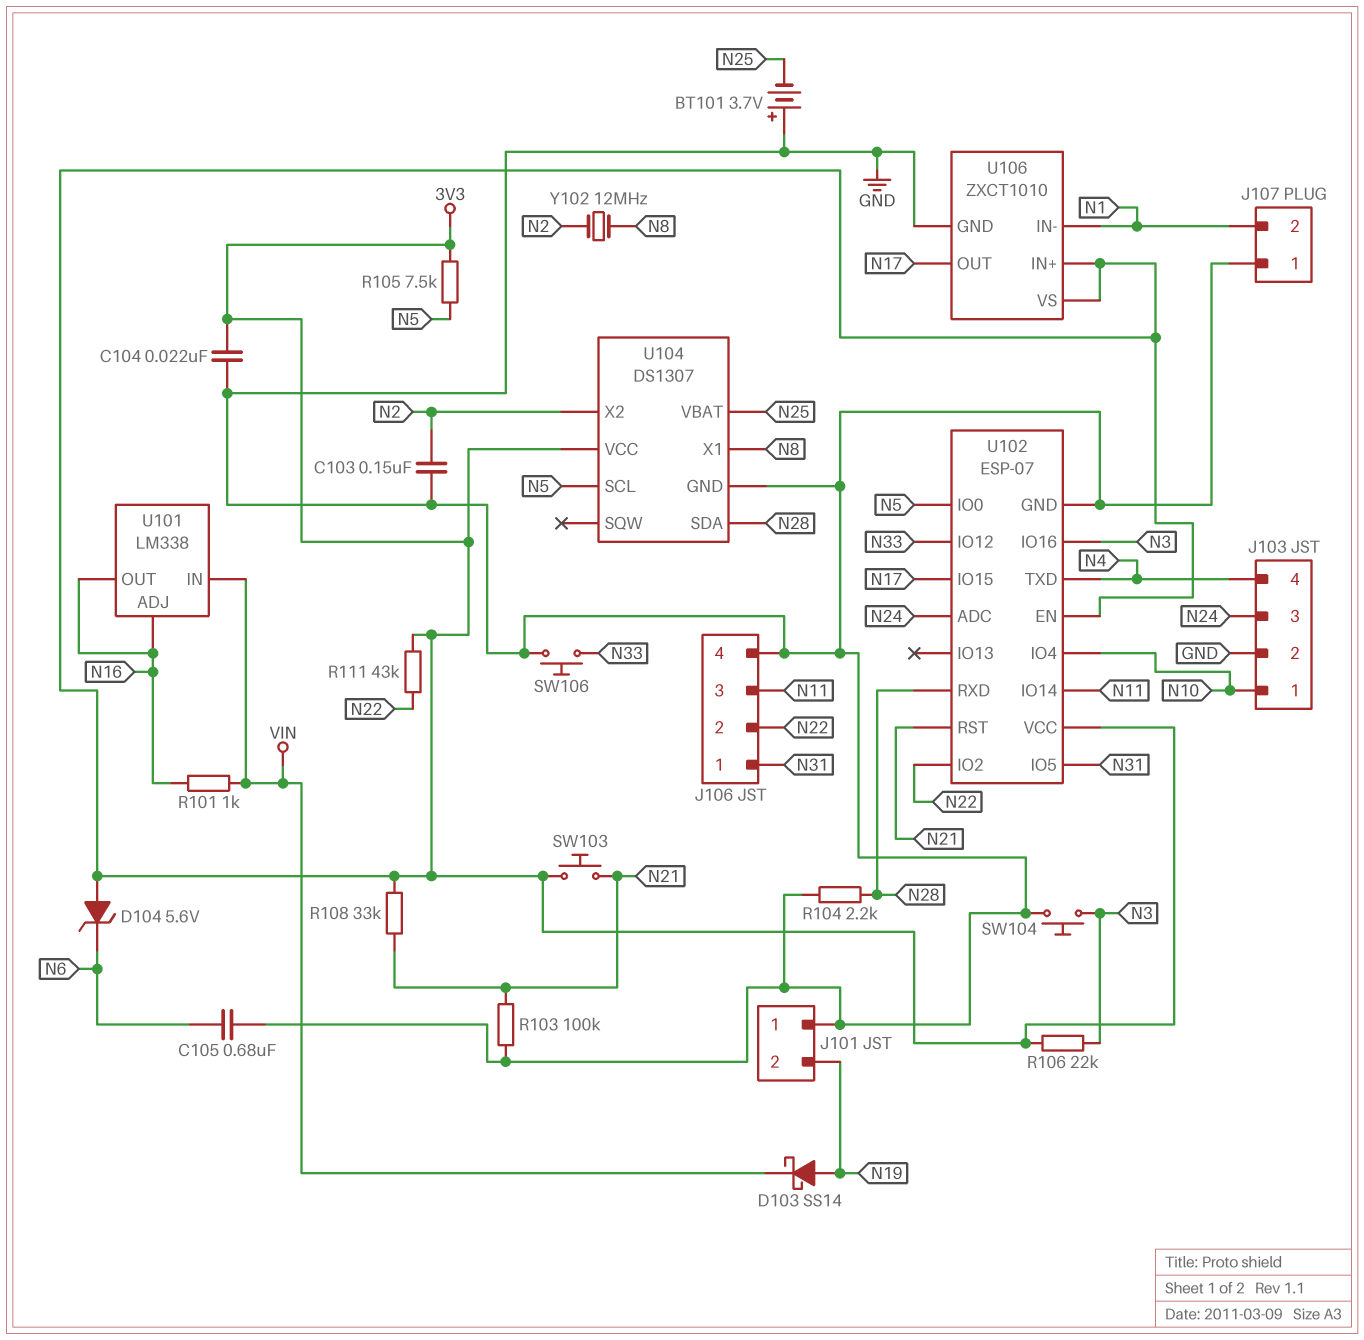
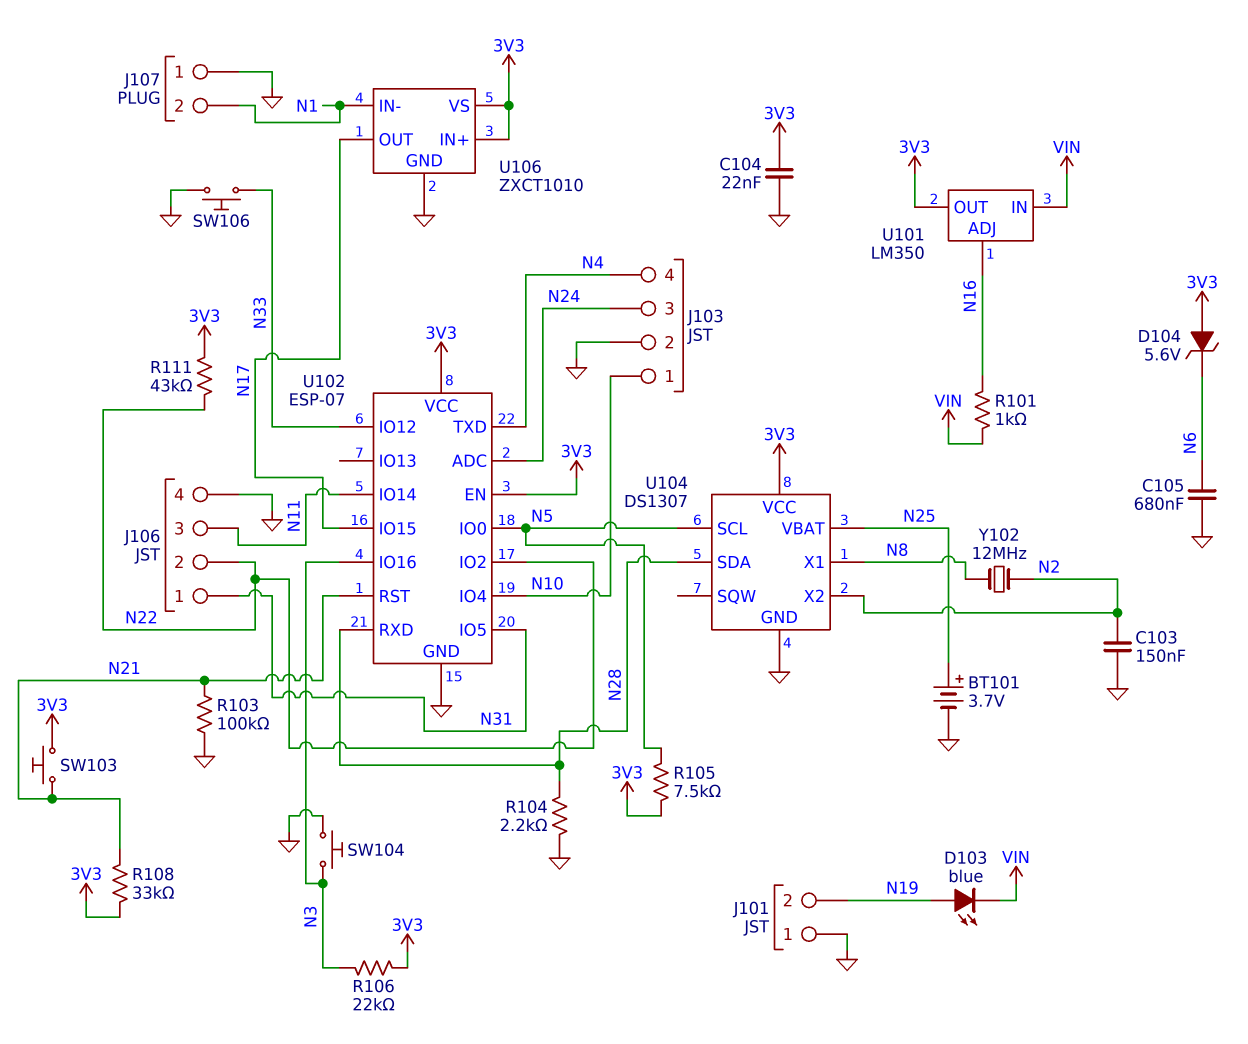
BT101: 3.7V (plus GND, minus N25) -> 3.7V (plus N25, minus GND)
D103: schottky SS14 (A N19, K VIN) -> LED blue (A N19, K VIN)
U101: LM338 -> LM350
U101 pin OUT: N16 -> 3V3

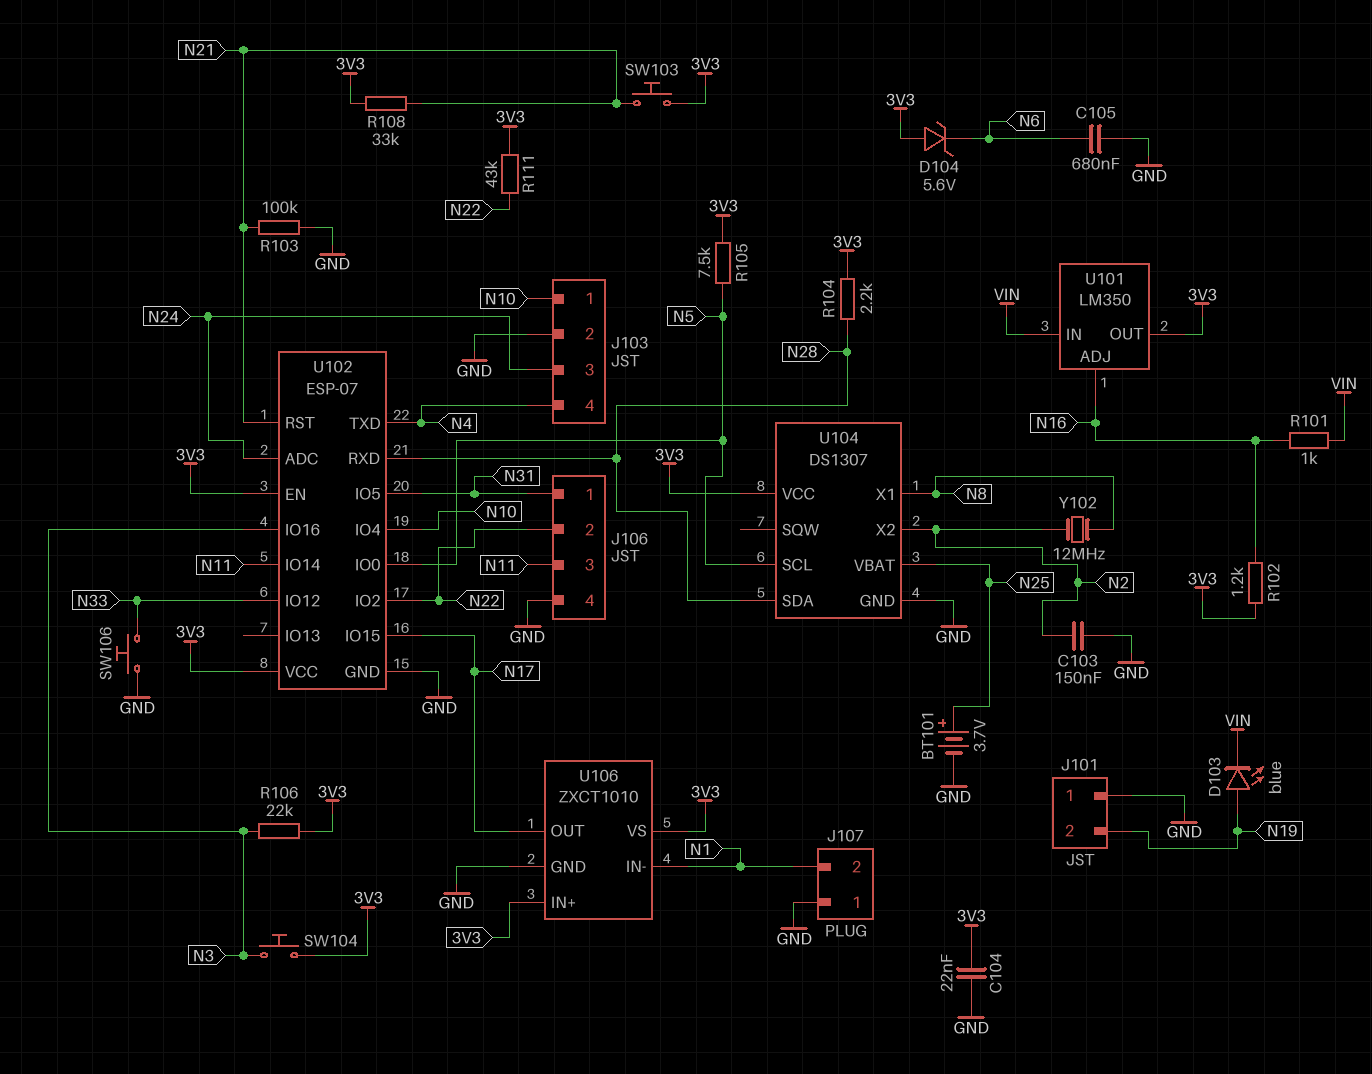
R102: none -> 1.2k (3V3, N16)
R104: 2.2k (GND, N28) -> 2.2k (3V3, N28)
SW104: button (GND, N3) -> button (3V3, N3)

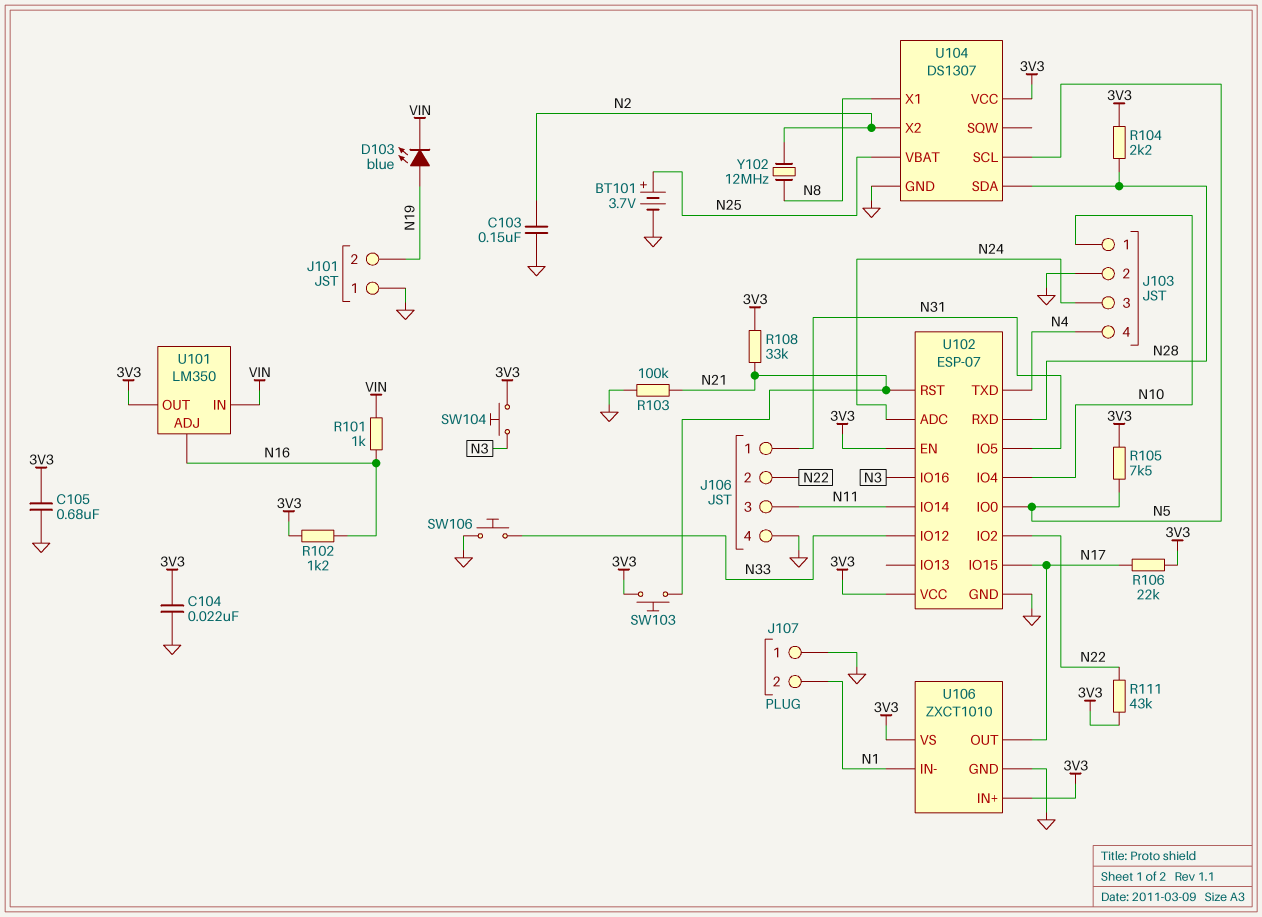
C105: 680nF (GND, N6) -> 680nF (3V3, GND)
D104: zener 5.6V (A 3V3, K N6) -> none
R106: 22k (3V3, N3) -> 22k (3V3, N17)

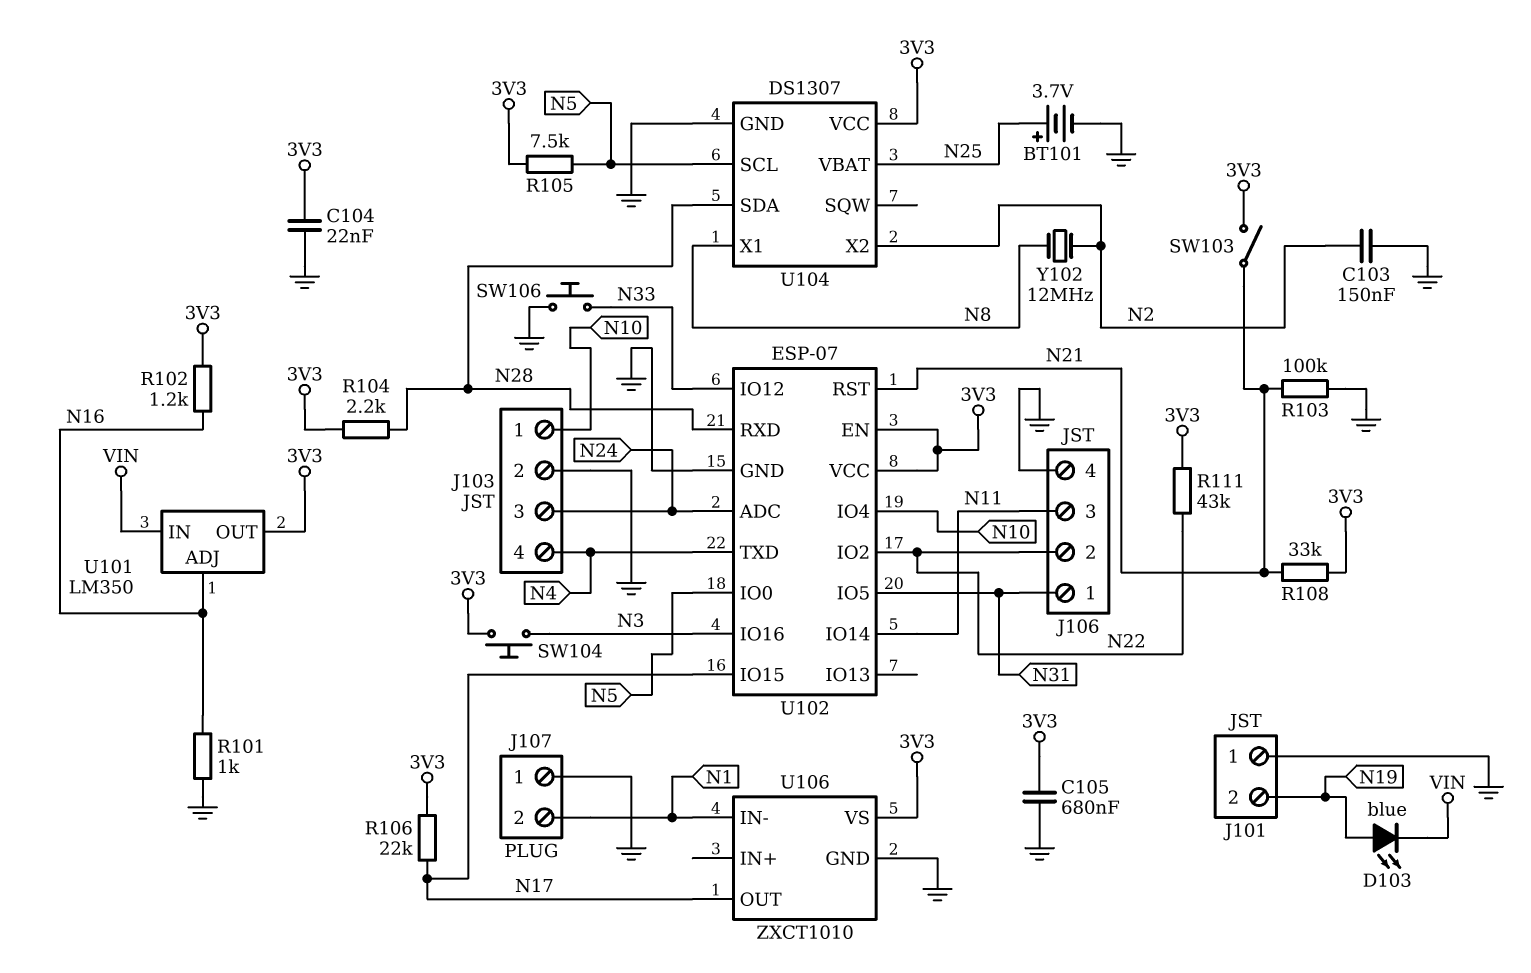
R101: 1k (N16, VIN) -> 1k (GND, N16)
SW103: button (3V3, N21) -> switch (3V3, N21)
U106 pin IN+: 3V3 -> none

